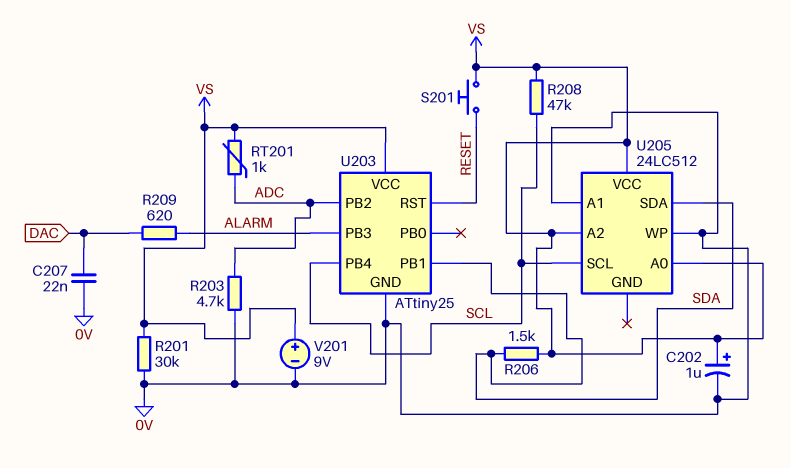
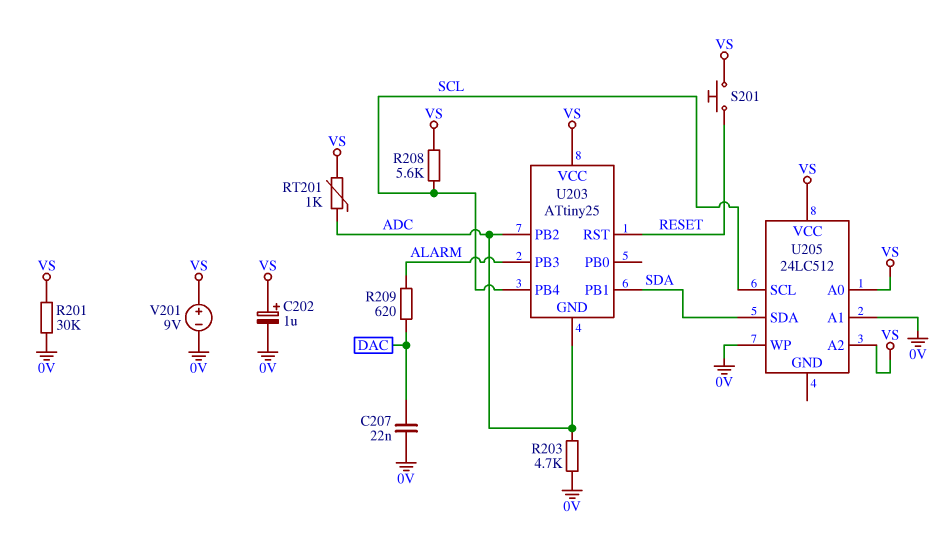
R206: 1.5k (SDA, VS) -> none
R208: 47k (SCL, VS) -> 5.6k (SCL, VS)
U203 pin GND: 0V -> ADC

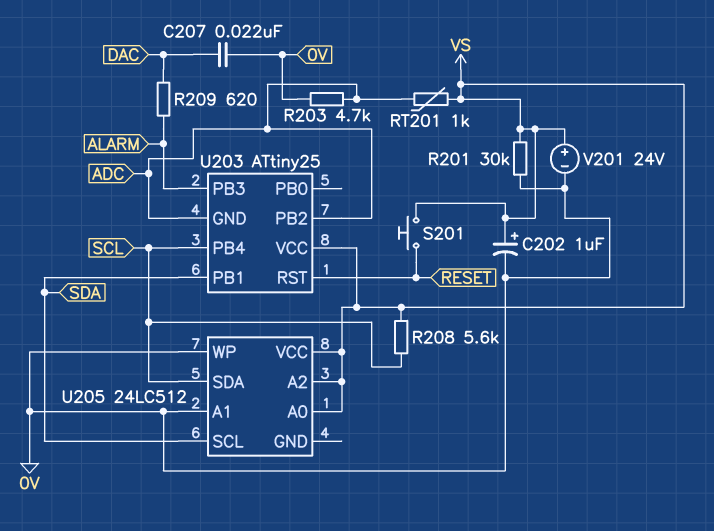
U205 pin SCL: SCL -> SDA
U205 pin SDA: SDA -> SCL
V201: 9V (plus VS, minus 0V) -> 24V (plus VS, minus 0V)

